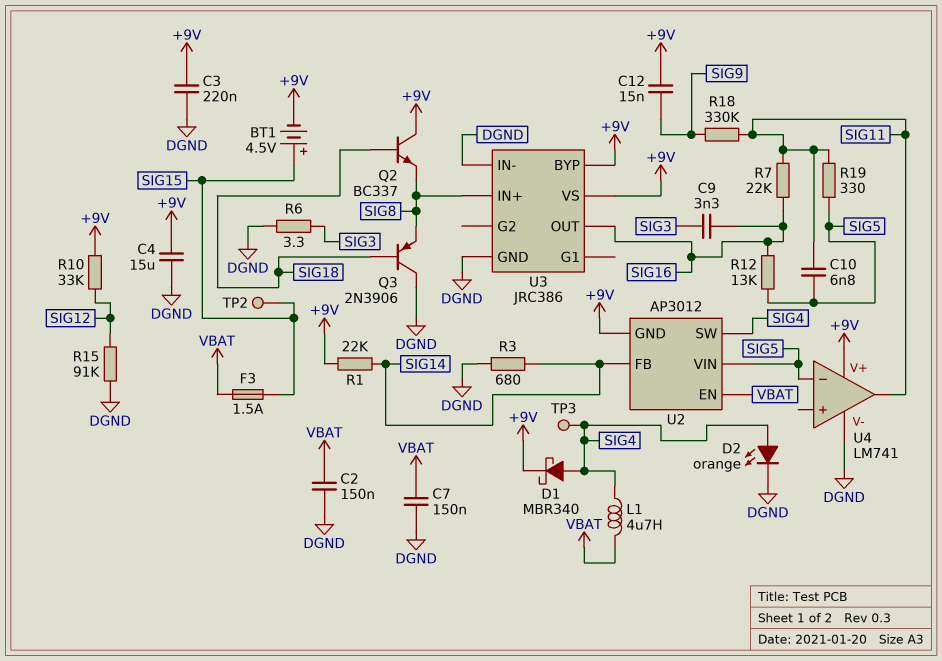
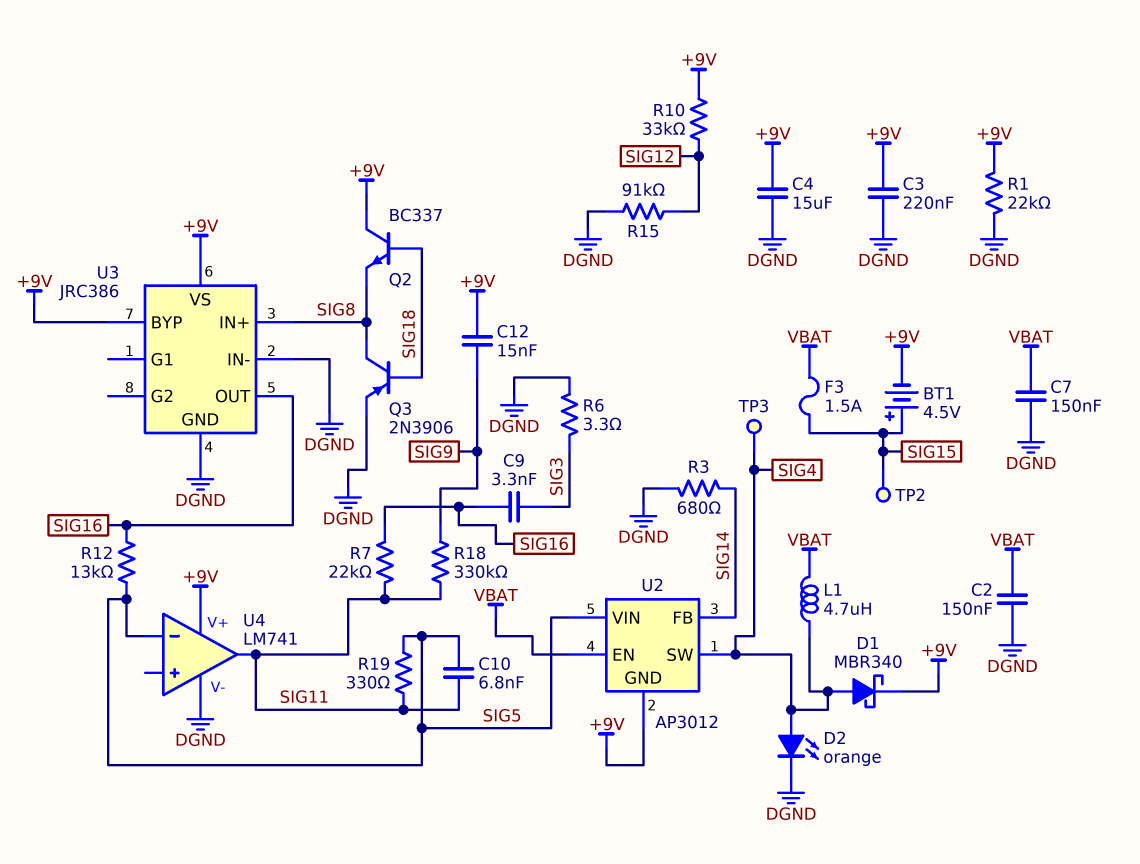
Q3: PNP 2N3906 (B SIG18, C DGND, E SIG8) -> PNP 2N3906 (B SIG18, C SIG8, E DGND)
R1: 22k (+9V, SIG14) -> 22k (+9V, DGND)

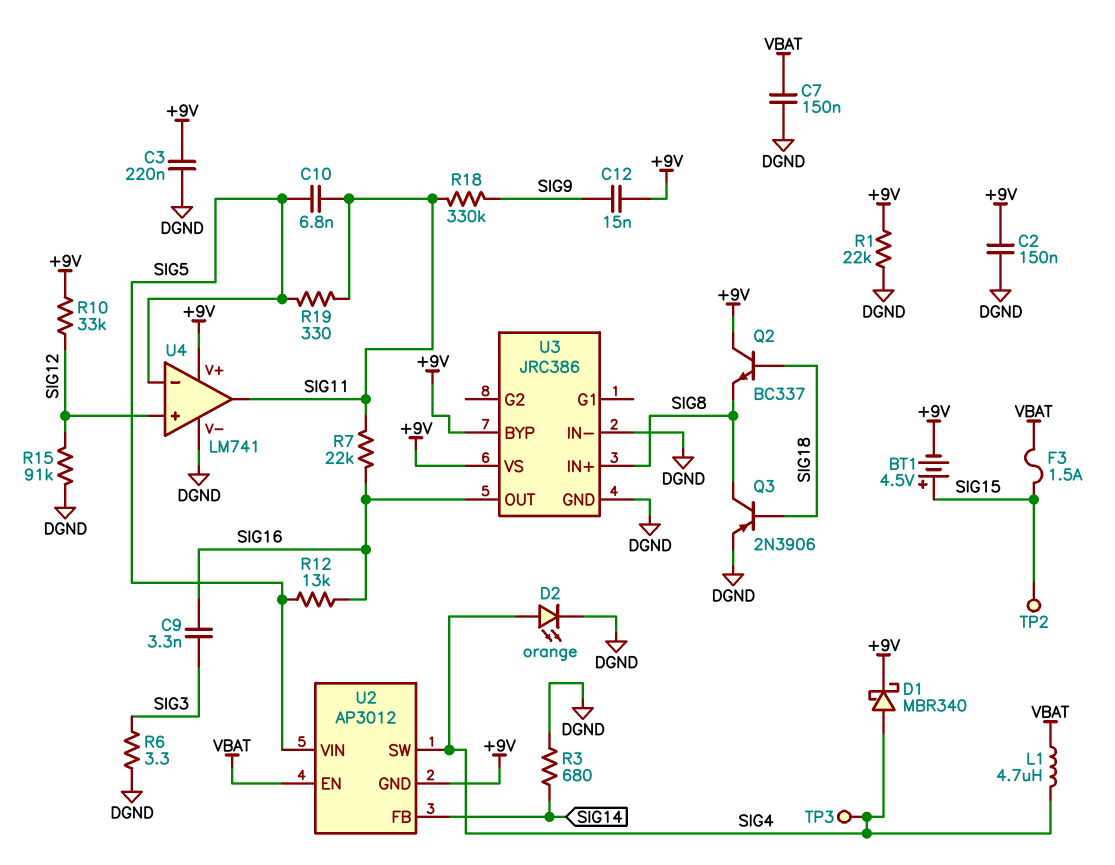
C2: 150nF (DGND, VBAT) -> 150nF (+9V, DGND)
C4: 15uF (+9V, DGND) -> none
U4 pin in+: none -> SIG12

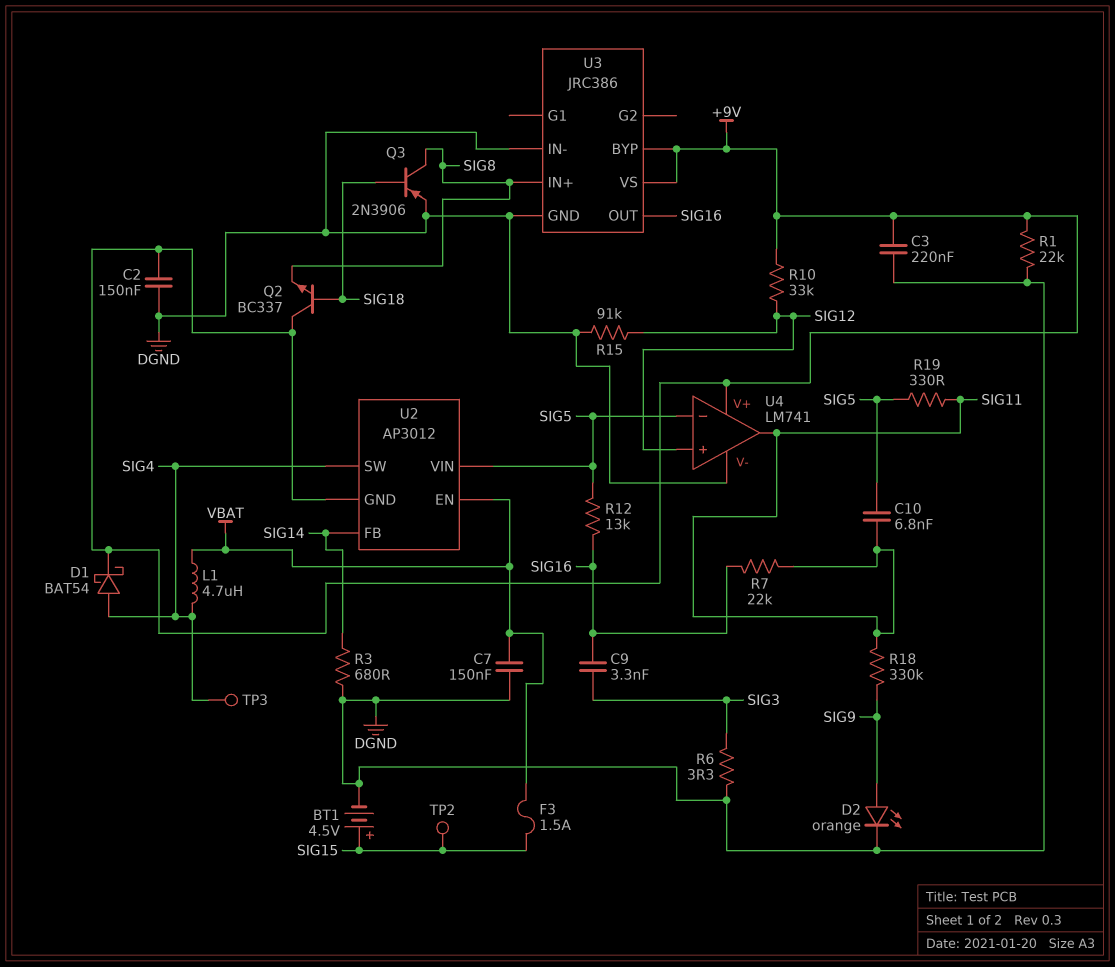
BT1: 4.5V (plus SIG15, minus +9V) -> 4.5V (plus SIG15, minus DGND)
C12: 15nF (+9V, SIG9) -> none
D1: schottky MBR340 (A SIG4, K +9V) -> schottky BAT54 (A SIG4, K +9V)
D2: LED orange (A SIG4, K DGND) -> LED orange (A SIG9, K DGND)

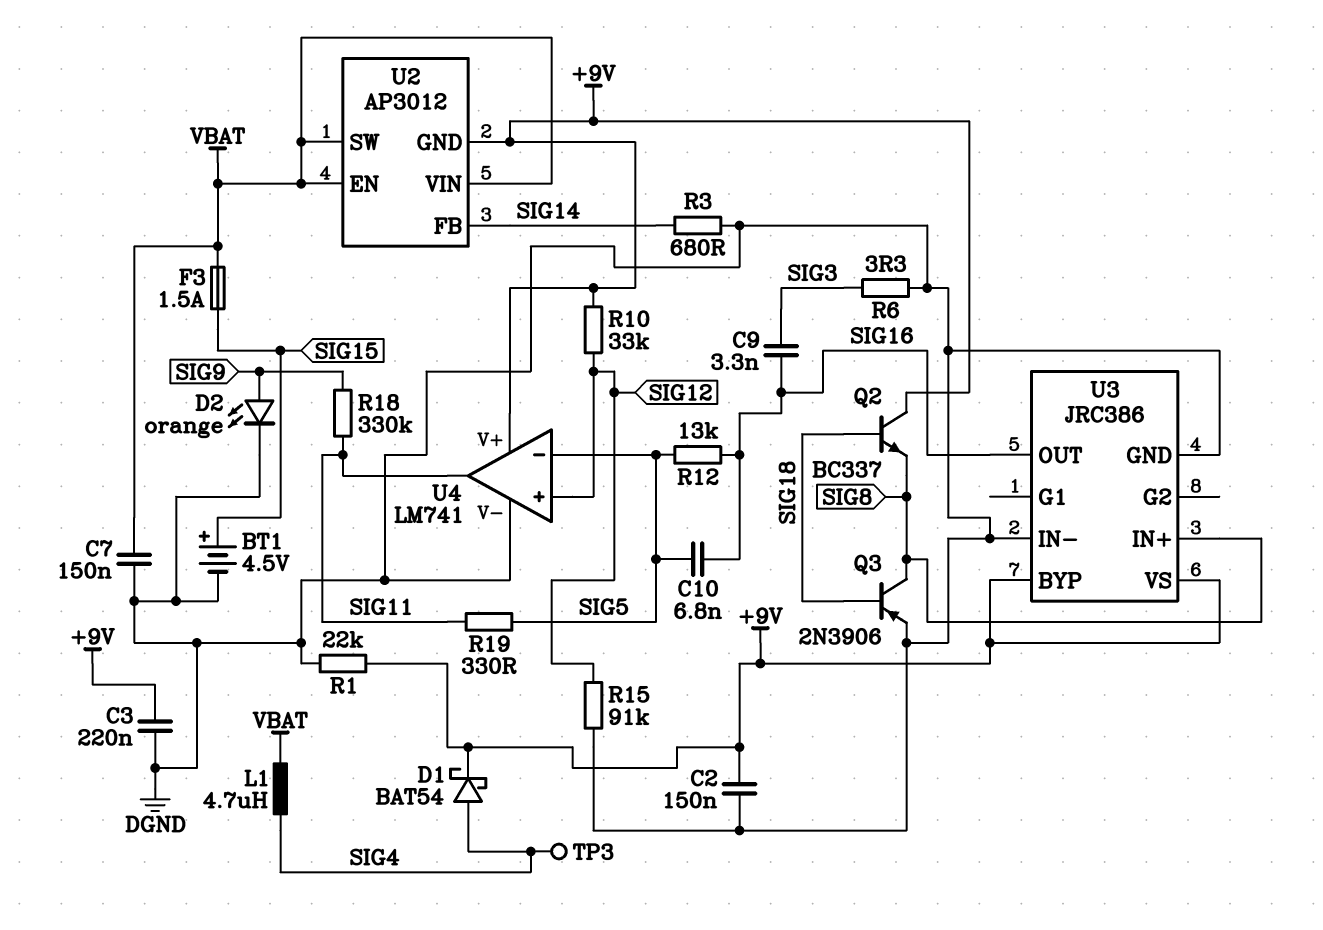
C10: 6.8nF (SIG5, SIG11) -> 6.8nF (SIG5, SIG16)
R7: 22k (SIG11, SIG16) -> none
TP2: test point (SIG15) -> none
U2 pin SW: SIG4 -> VBAT
U2 pin VIN: SIG5 -> VBAT

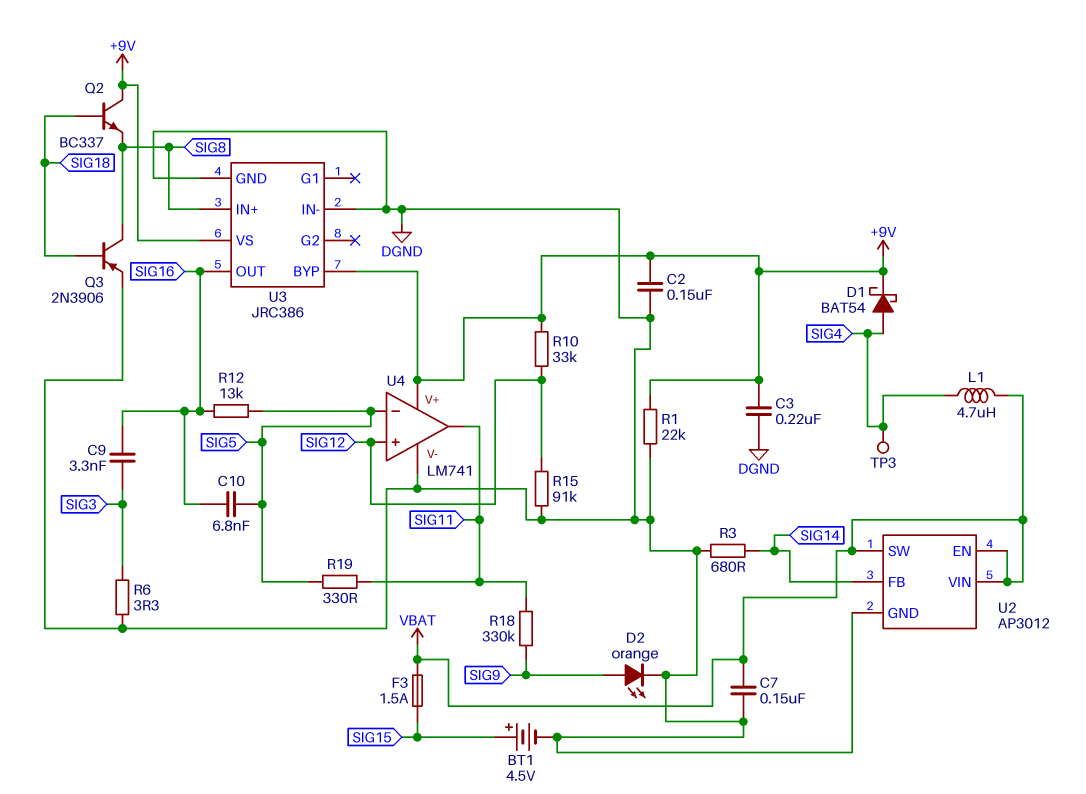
U2 pin GND: +9V -> DGND

